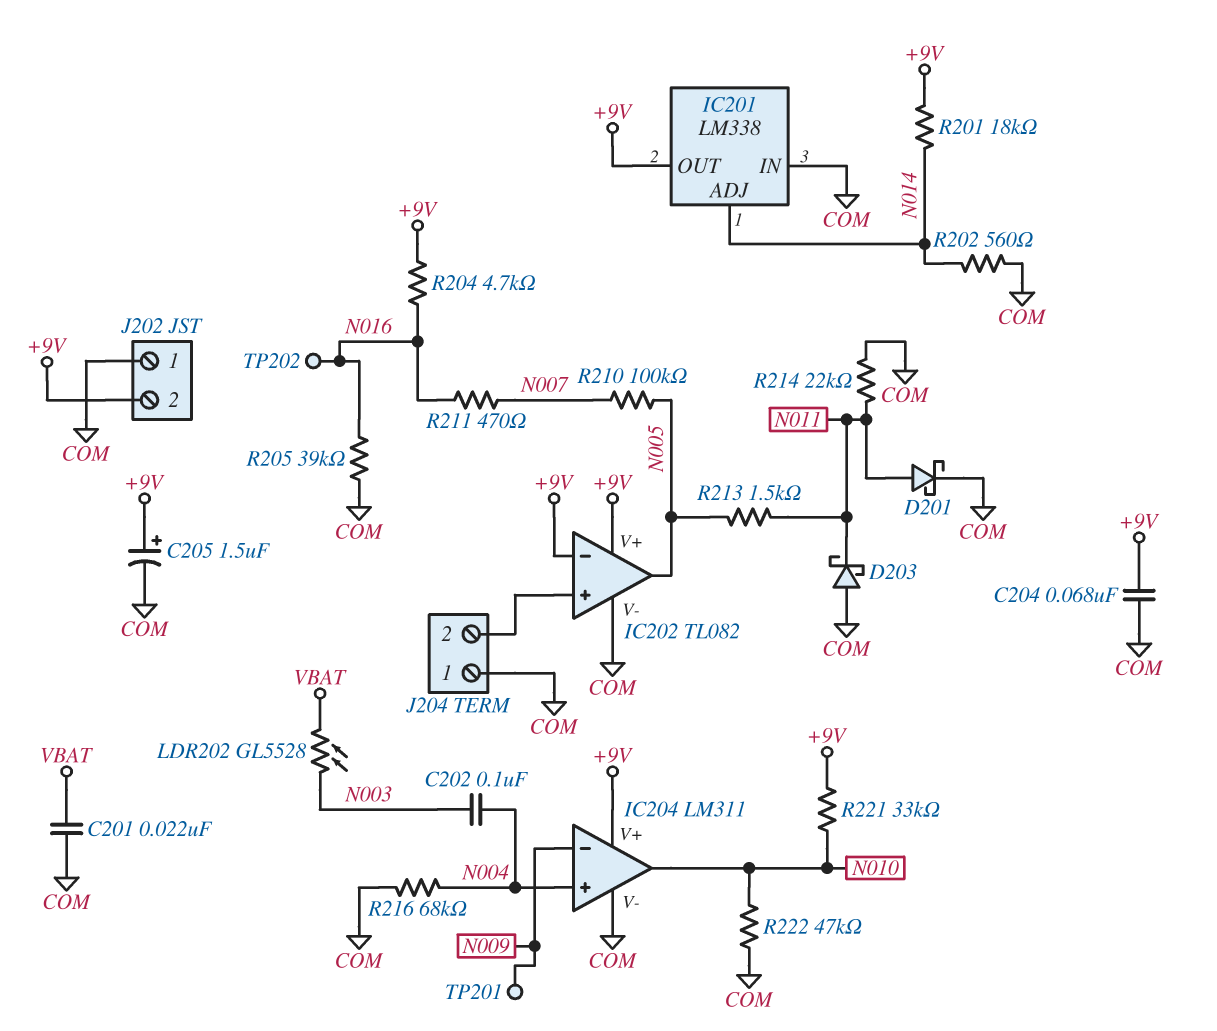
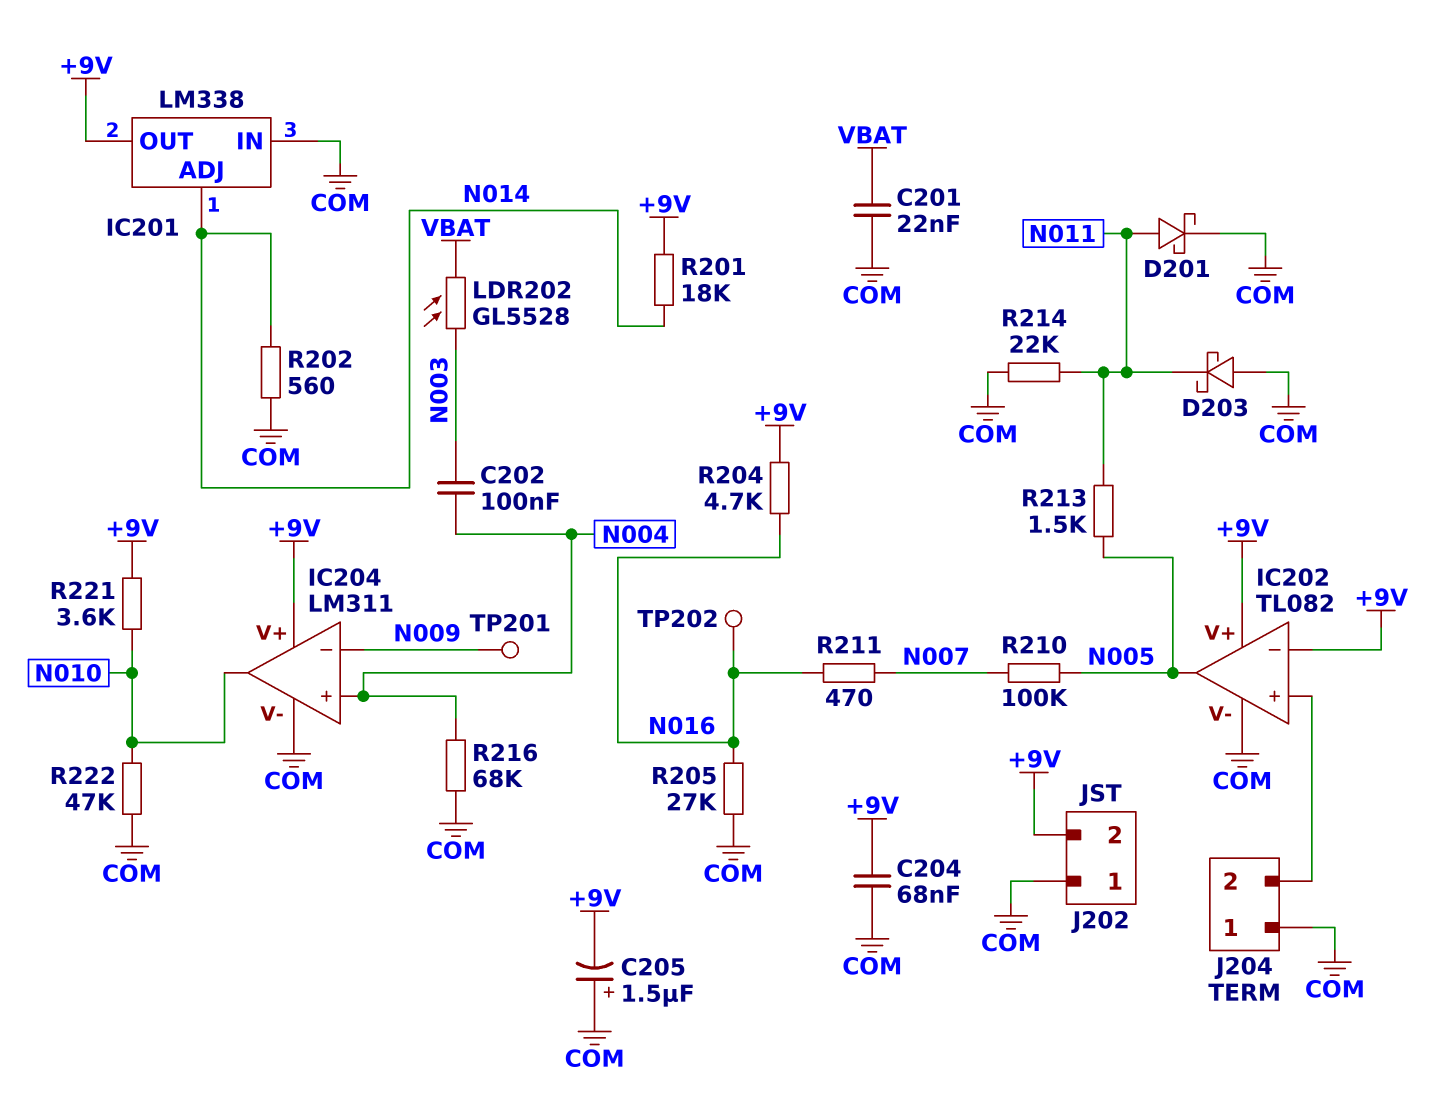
C205: 1.5uF (plus +9V, minus COM) -> 1.5uF (plus COM, minus +9V)
R205: 39k (COM, N016) -> 27k (COM, N016)
R221: 33k (+9V, N010) -> 3.6k (+9V, N010)

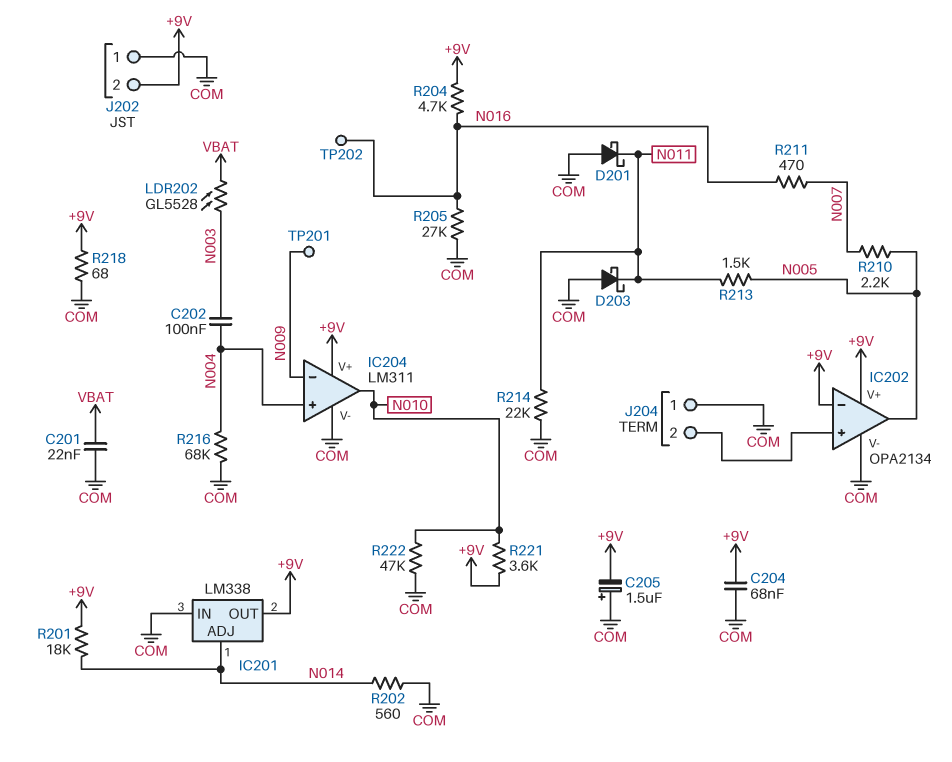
D201: schottky (A N011, K COM) -> schottky (A COM, K N011)
IC202: TL082 -> OPA2134
R210: 100k (N005, N007) -> 2.2k (N005, N007)
R218: none -> 68 (+9V, COM)

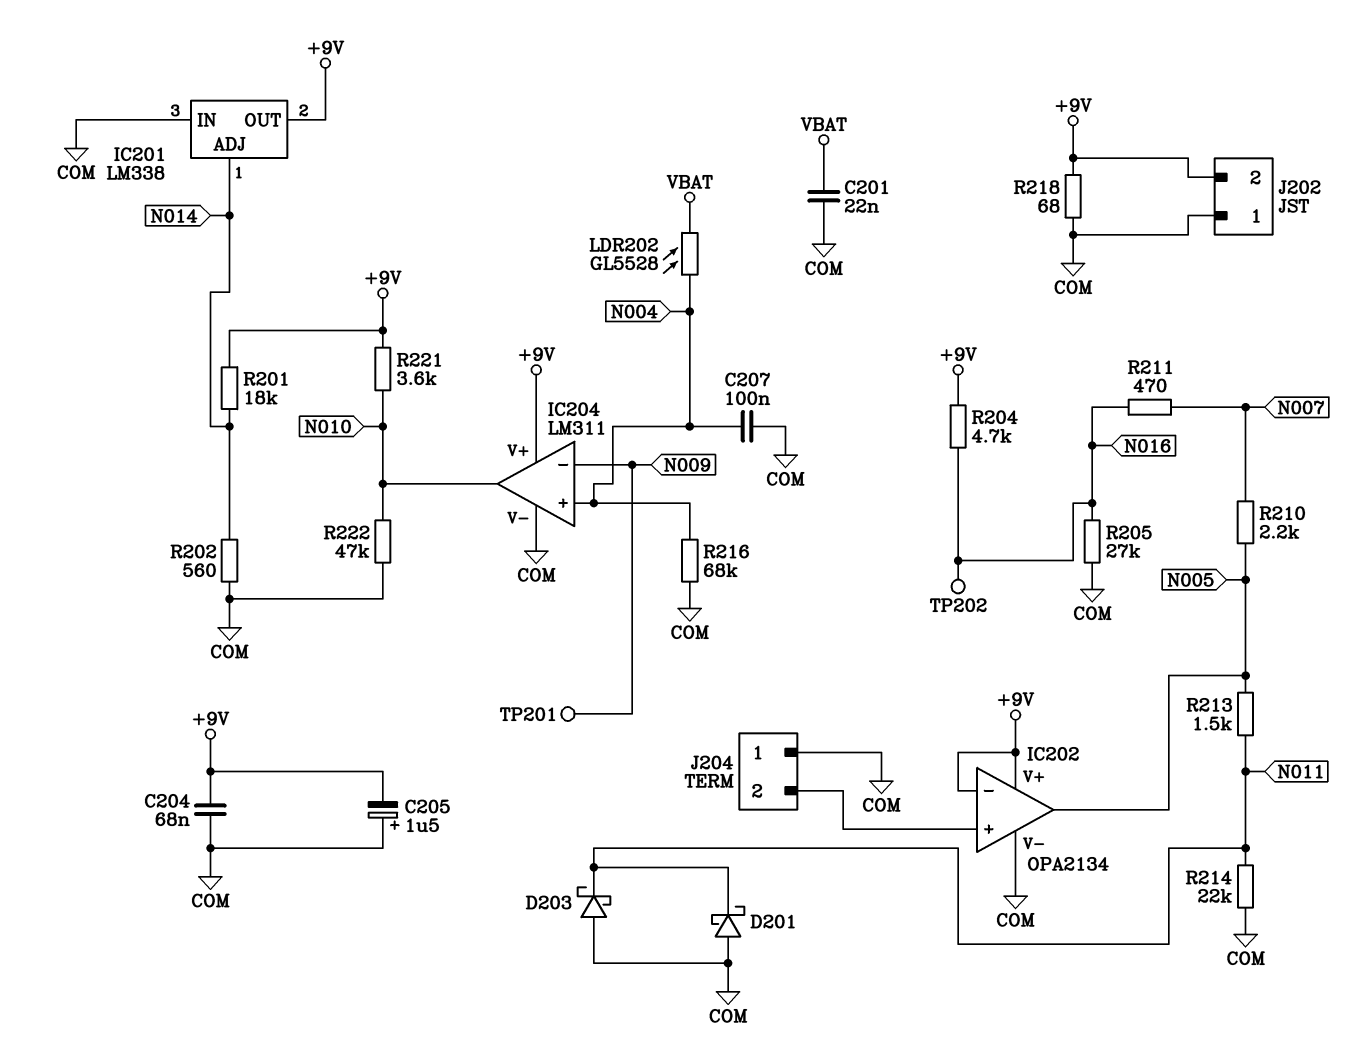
C202: 100nF (N003, N004) -> none
C207: none -> 100nF (COM, N004)
LDR202: GL5528 (N003, VBAT) -> GL5528 (N004, VBAT)

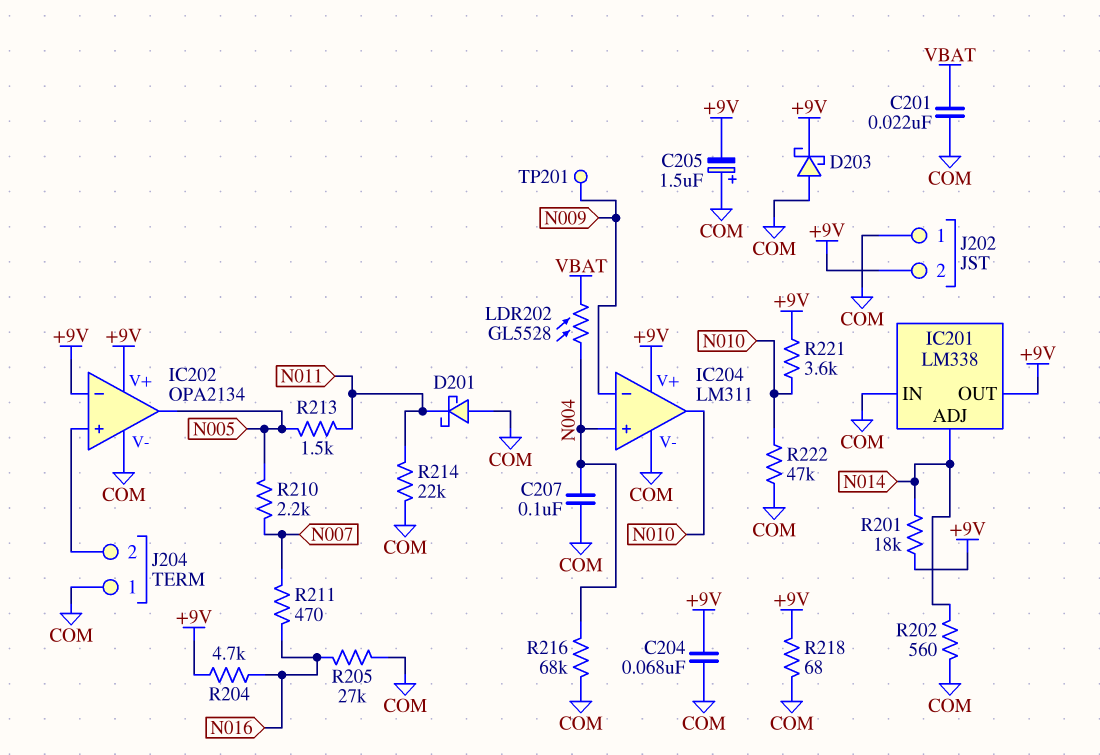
D203: schottky (A COM, K N011) -> schottky (A COM, K +9V)
TP202: test point (N016) -> none

